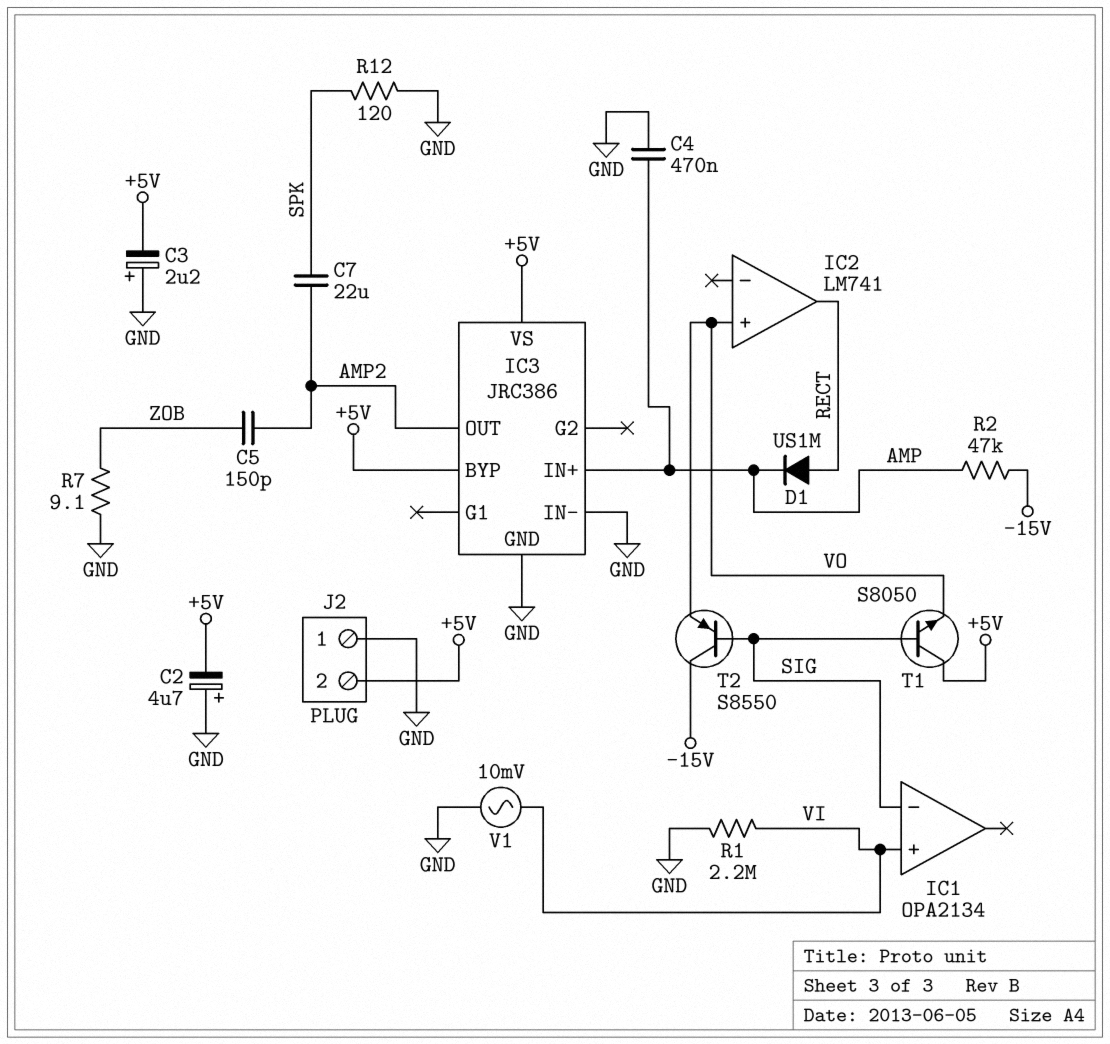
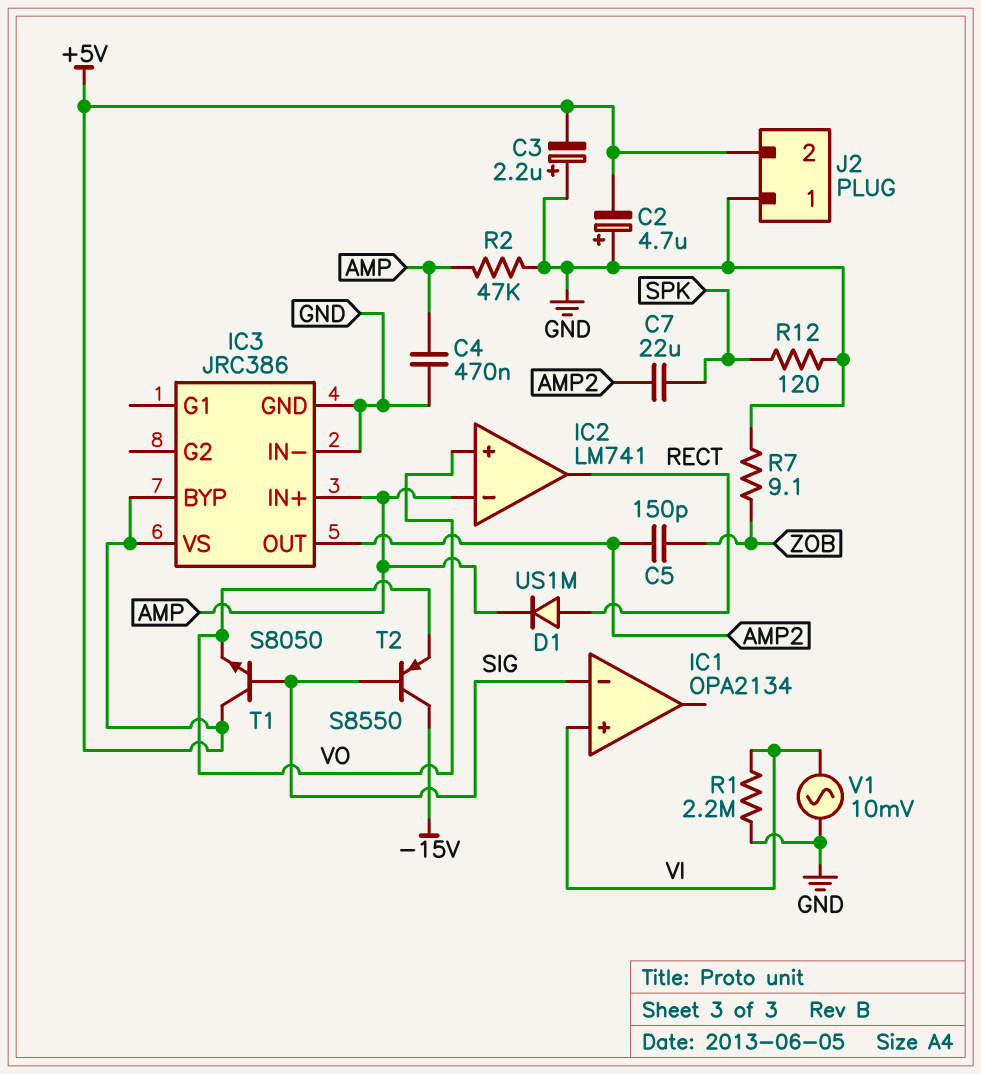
IC2 pin in-: none -> AMP
R2: 47k (-15V, AMP) -> 47k (AMP, GND)

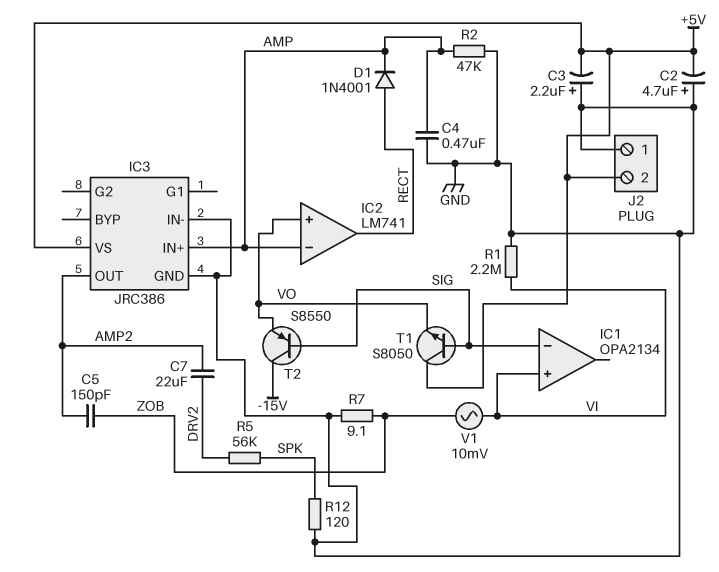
C7: 22uF (AMP2, SPK) -> 22uF (AMP2, DRV2)
D1: diode US1M (A RECT, K AMP) -> diode 1N4001 (A RECT, K AMP)
IC3 pin BYP: +5V -> none
R5: none -> 56k (DRV2, SPK)
V1: AC 10mV (GND, VI) -> AC 10mV (VI, ZOB)

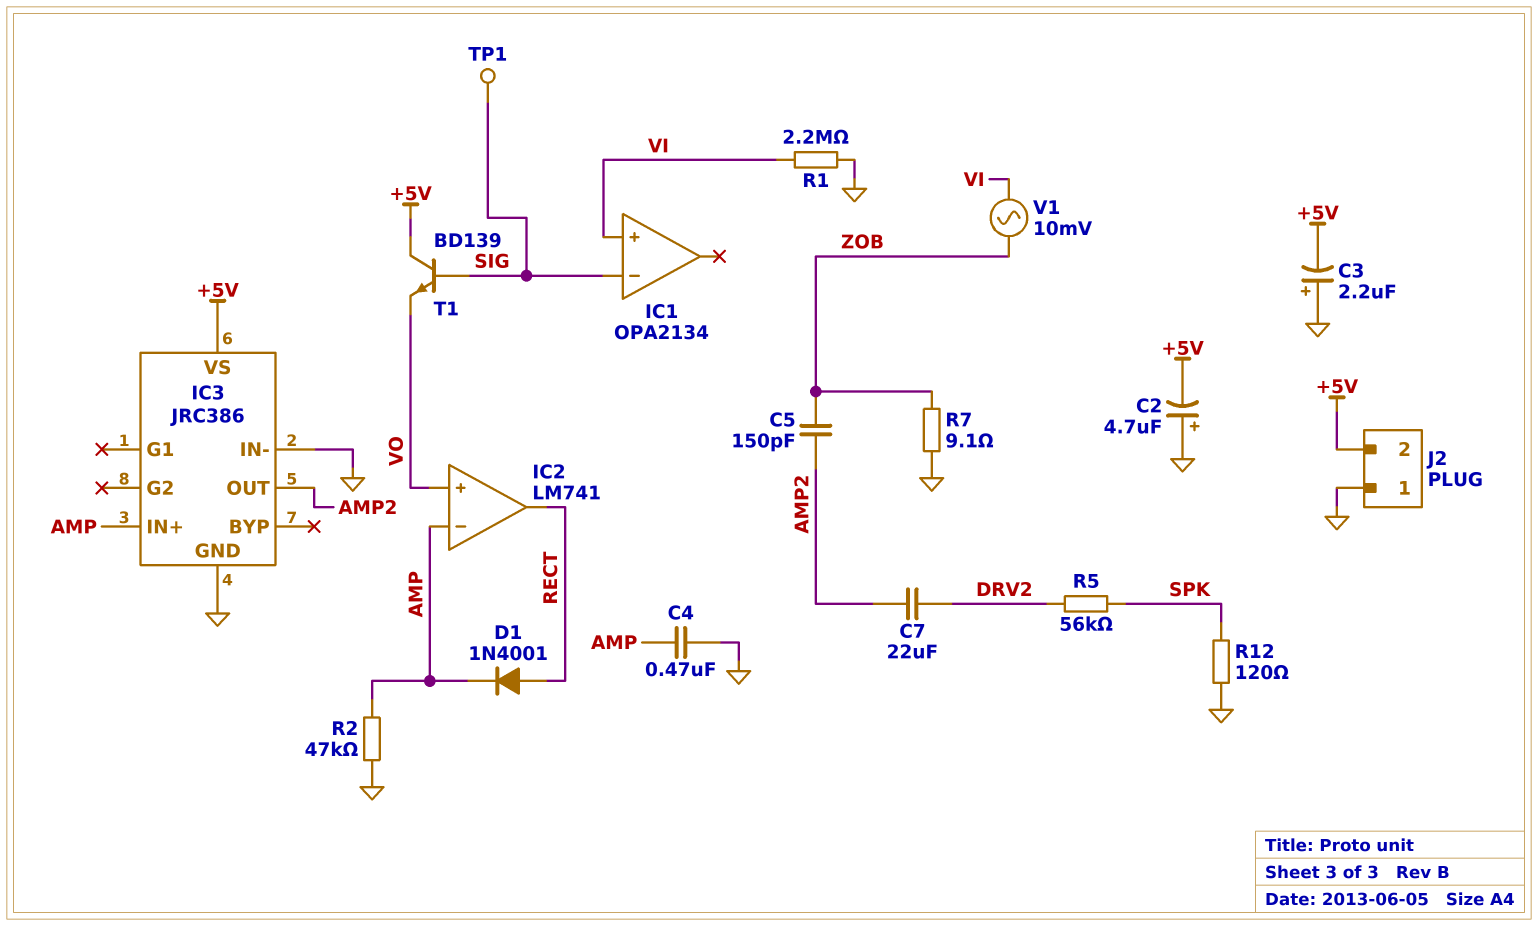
T1: NPN S8050 (B SIG, C +5V, E VO) -> NPN BD139 (B SIG, C +5V, E VO)
T2: PNP S8550 (B SIG, C -15V, E VO) -> none
TP1: none -> test point (SIG)

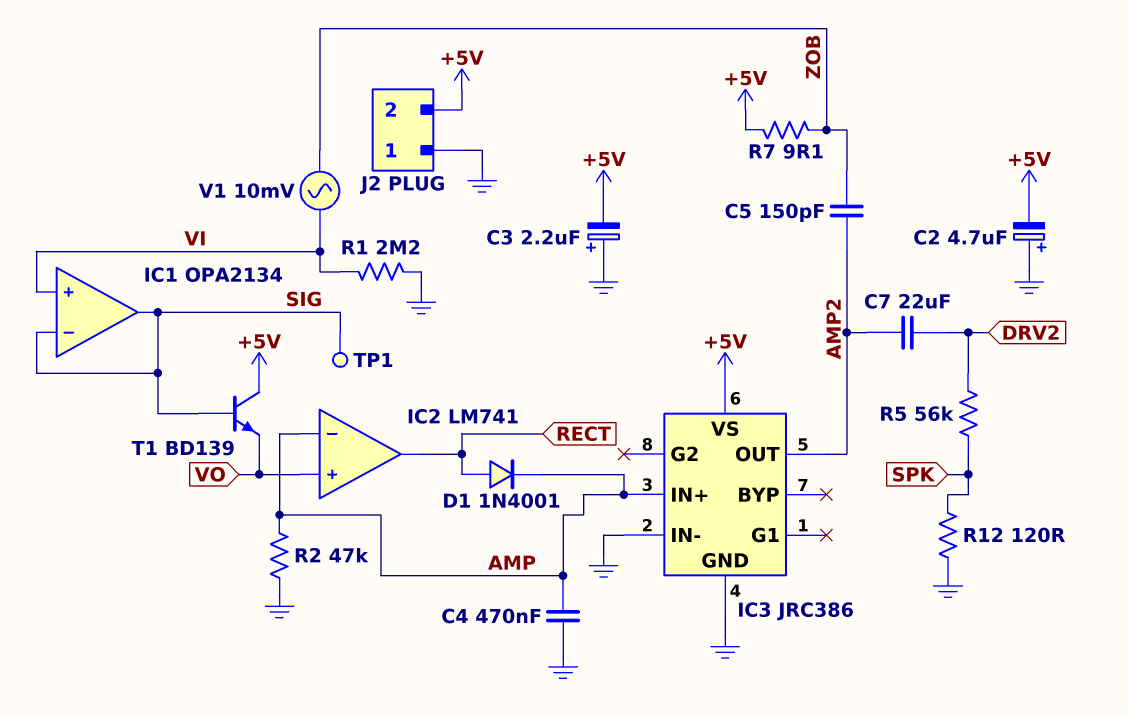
IC1 pin out: none -> SIG
R7: 9.1 (GND, ZOB) -> 9.1 (+5V, ZOB)

